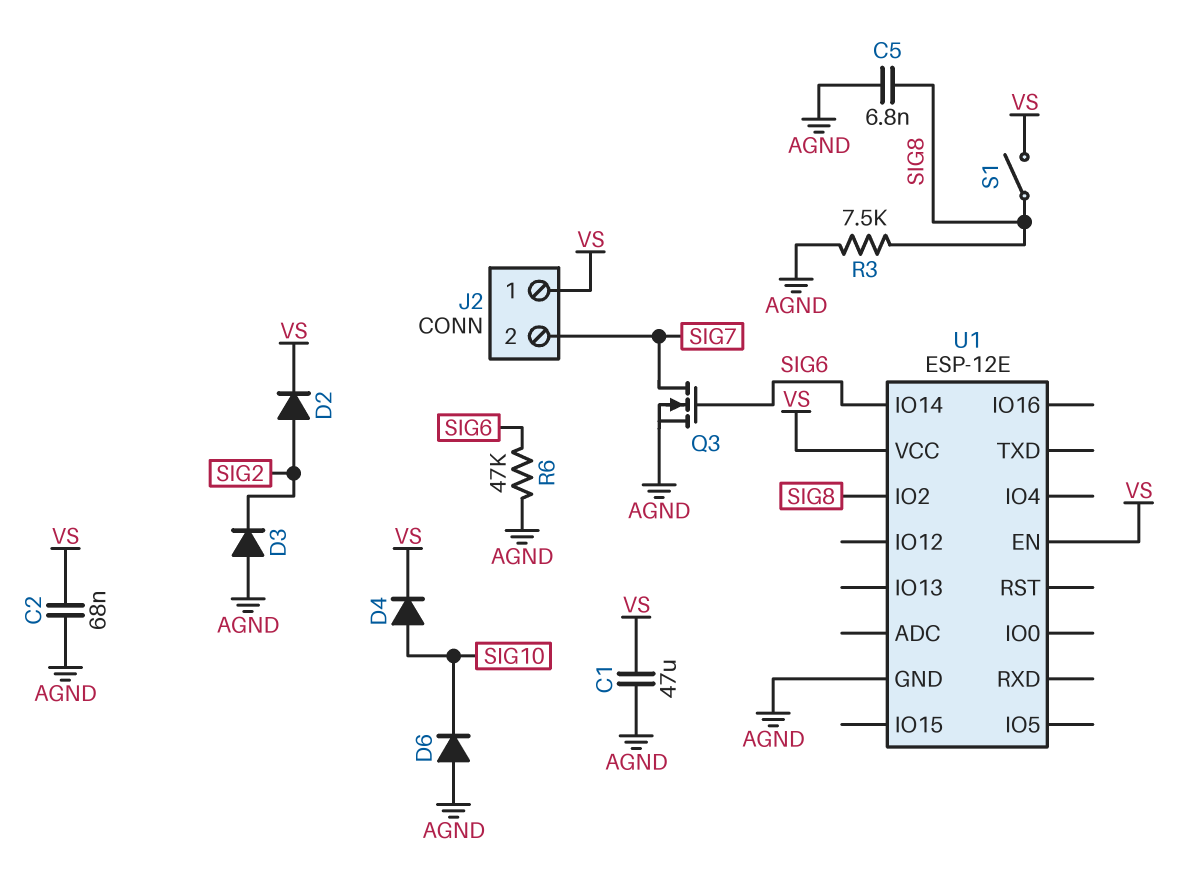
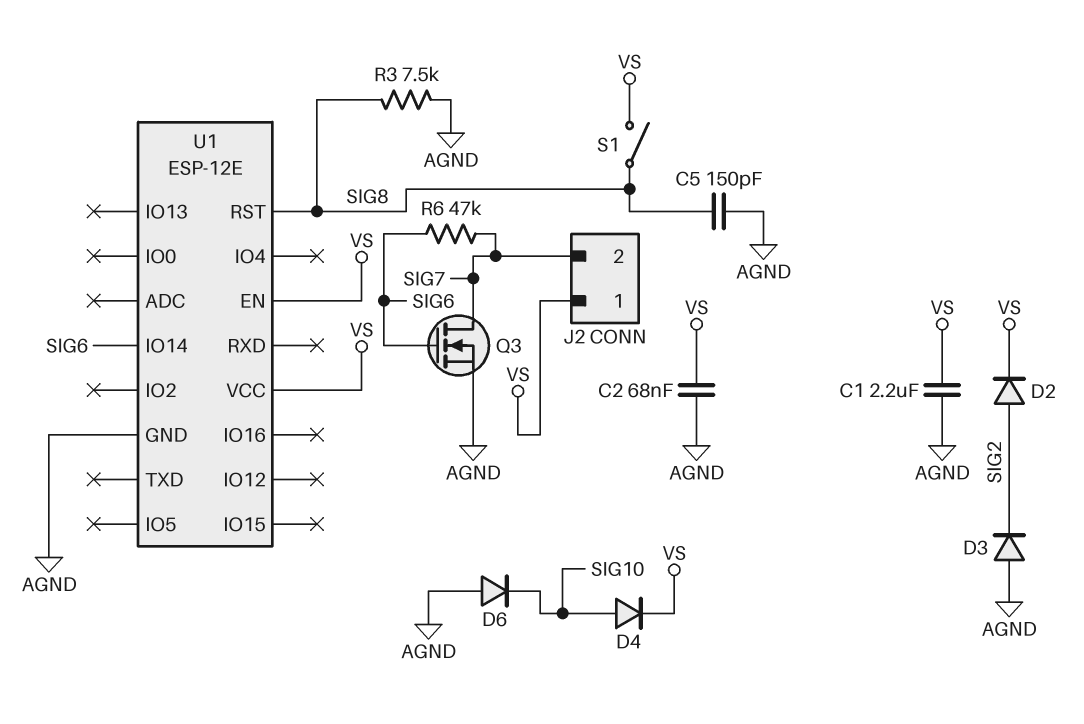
C1: 47uF (AGND, VS) -> 2.2uF (AGND, VS)
C5: 6.8nF (AGND, SIG8) -> 150pF (AGND, SIG8)
R6: 47k (AGND, SIG6) -> 47k (SIG6, SIG7)
U1 pin IO2: SIG8 -> none
U1 pin RST: none -> SIG8

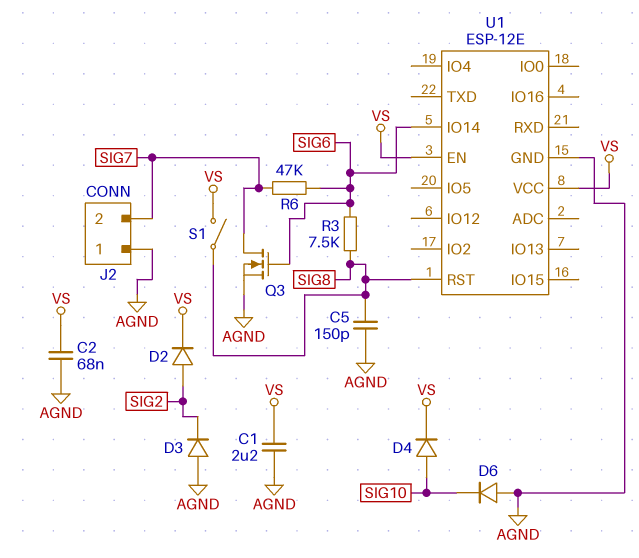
J2 pin 1: VS -> AGND
R3: 7.5k (AGND, SIG8) -> 7.5k (SIG6, SIG8)

